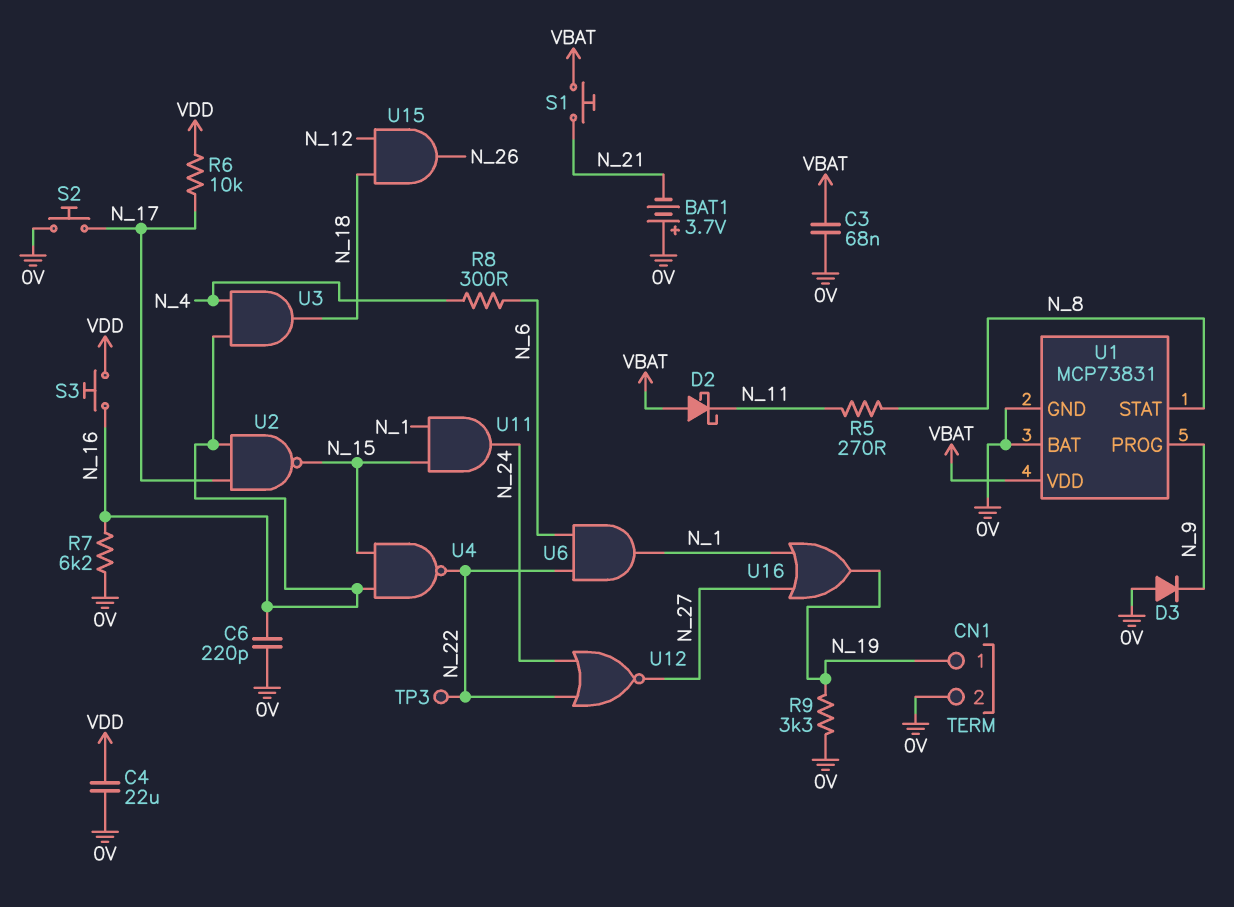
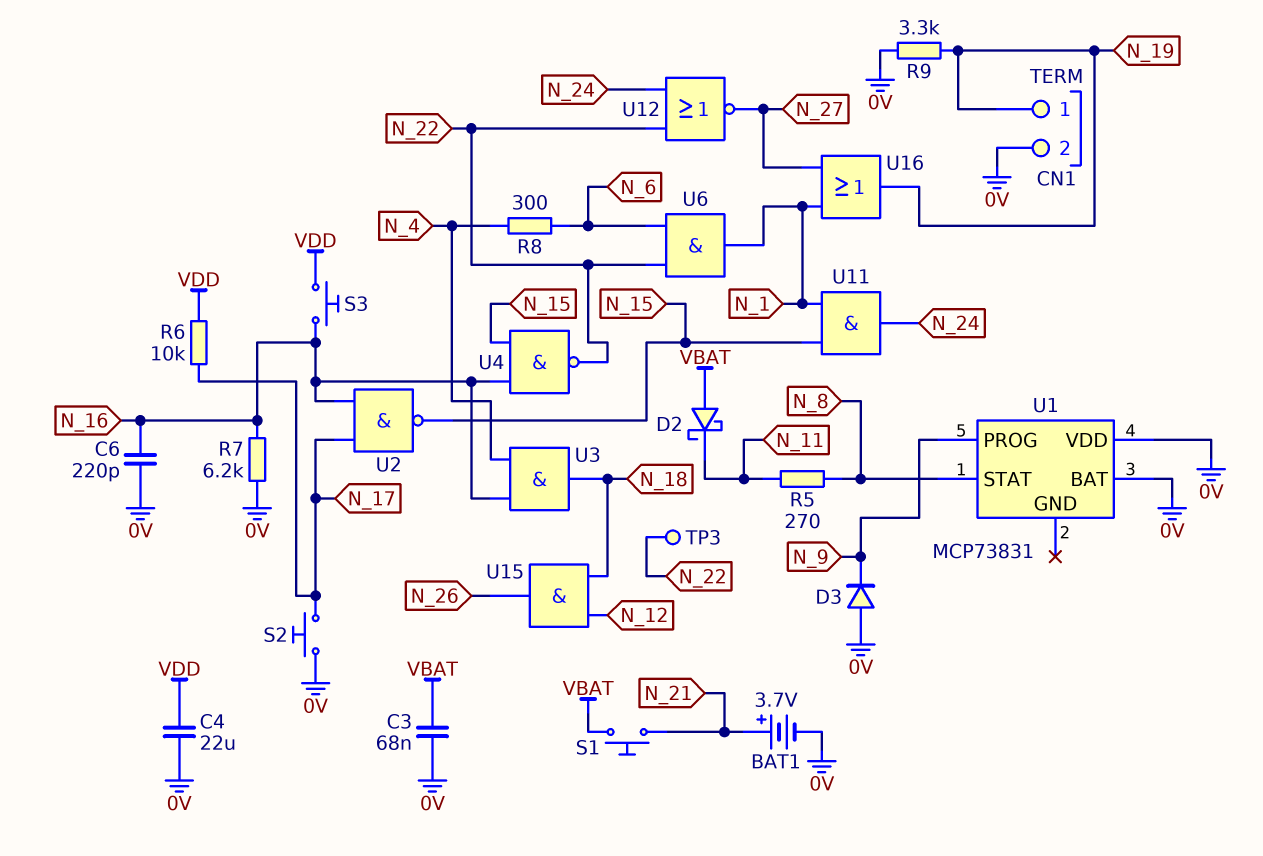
BAT1: 3.7V (plus 0V, minus N_21) -> 3.7V (plus N_21, minus 0V)
U1 pin GND: 0V -> none
U1 pin VDD: VBAT -> 0V

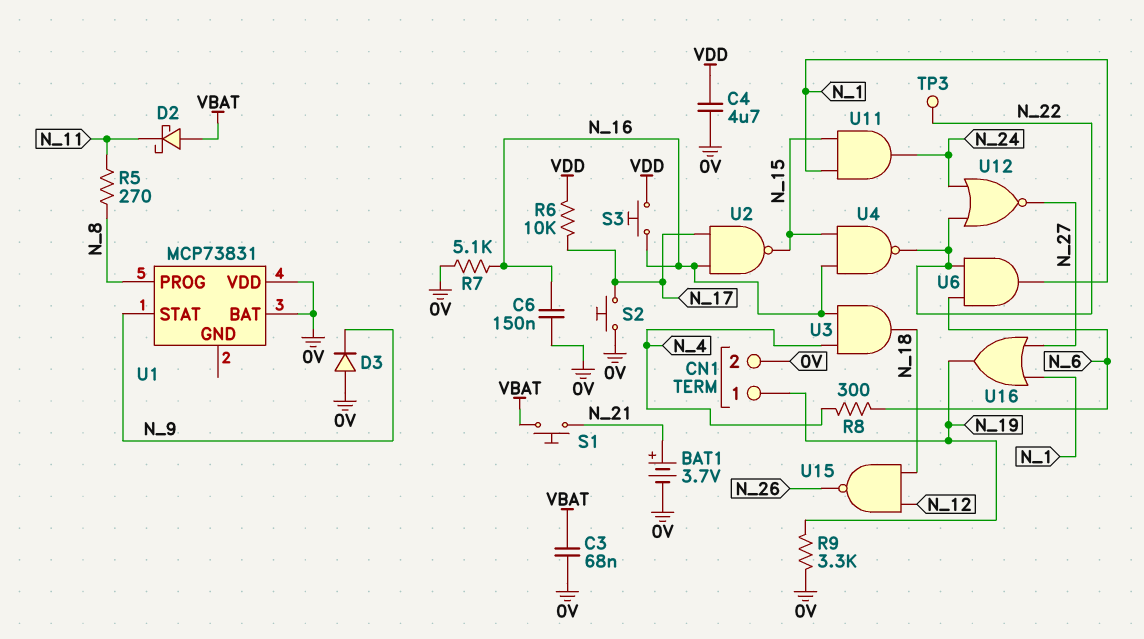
C4: 22uF (0V, VDD) -> 4.7uF (0V, VDD)
C6: 220pF (0V, N_16) -> 150nF (0V, N_16)
R7: 6.2k (0V, N_16) -> 5.1k (0V, N_16)
U1 pin PROG: N_9 -> N_8
U1 pin STAT: N_8 -> N_9
U15: AND (in N_12, in N_18, out N_26) -> NAND (in N_12, in N_18, out N_26)

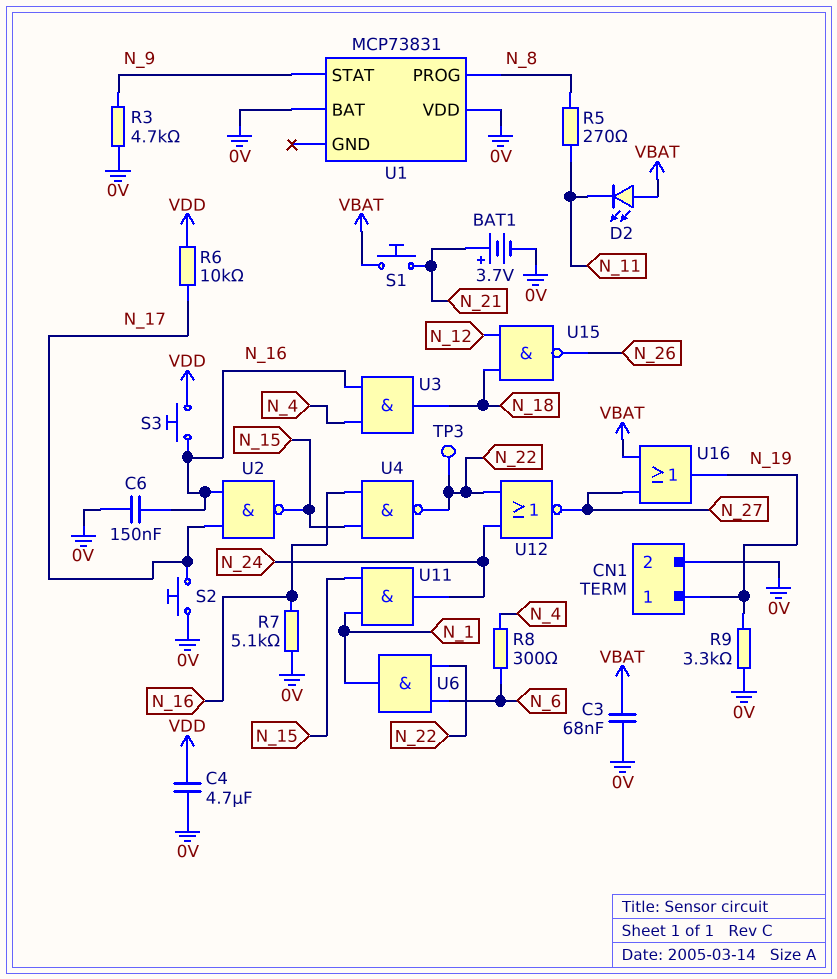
D2: schottky (A VBAT, K N_11) -> LED (A VBAT, K N_11)
D3: diode (A 0V, K N_9) -> none
R3: none -> 4.7k (0V, N_9)
U16: OR (in N_1, in N_27, out N_19) -> OR (in N_27, in VBAT, out N_19)

